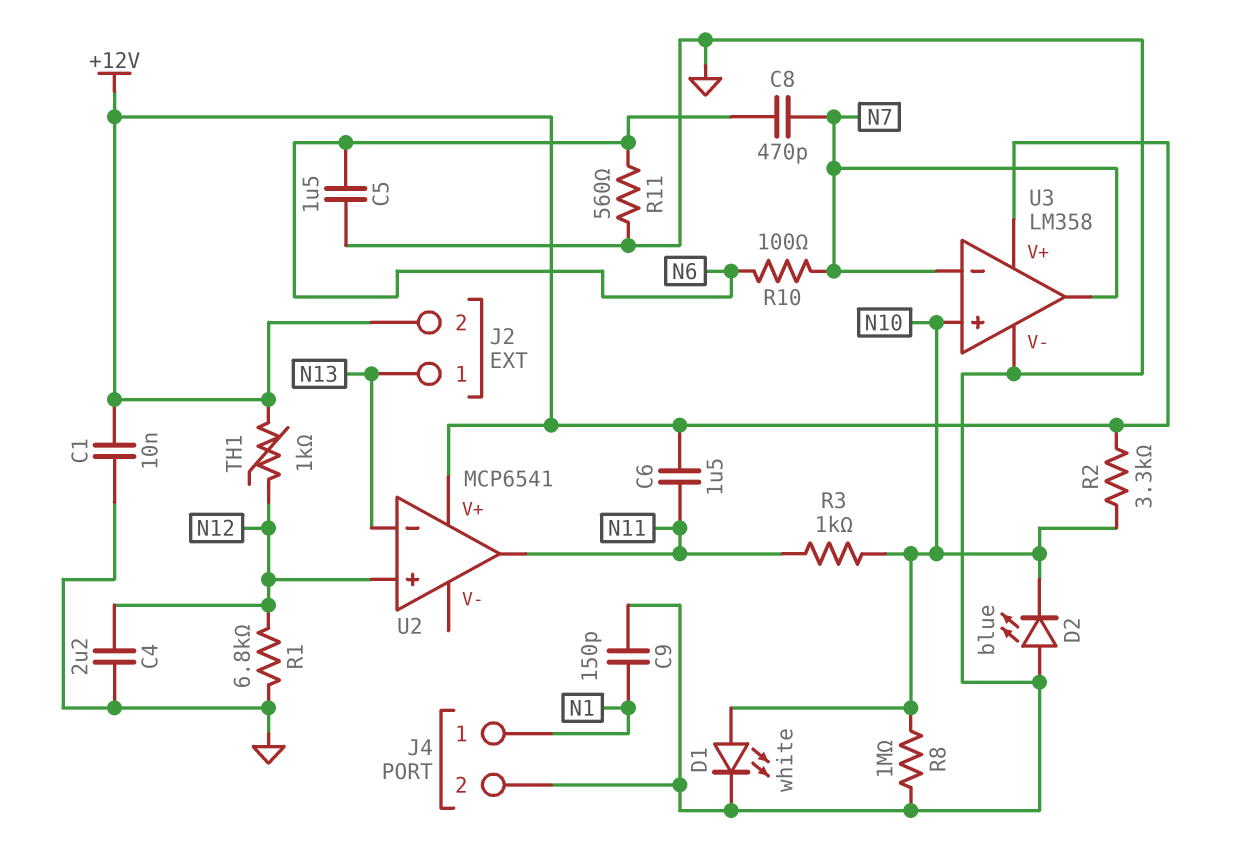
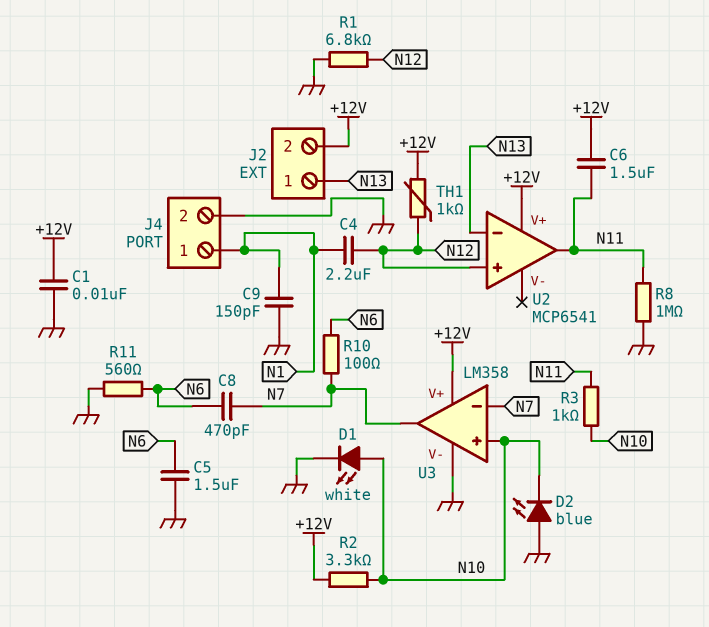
C4: 2.2uF (GND, N12) -> 2.2uF (N1, N12)
R8: 1M (GND, N10) -> 1M (GND, N11)

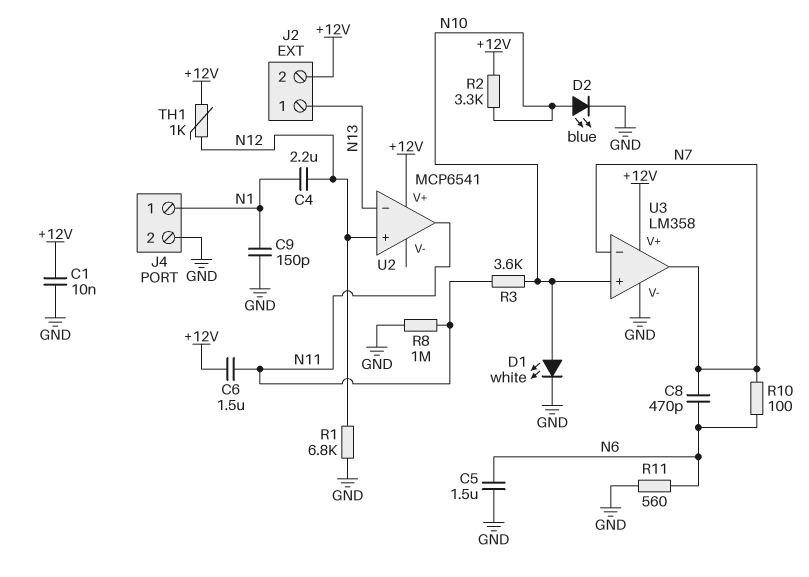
D2: LED blue (A GND, K N10) -> LED blue (A N10, K GND)
R3: 1k (N10, N11) -> 3.6k (N10, N11)

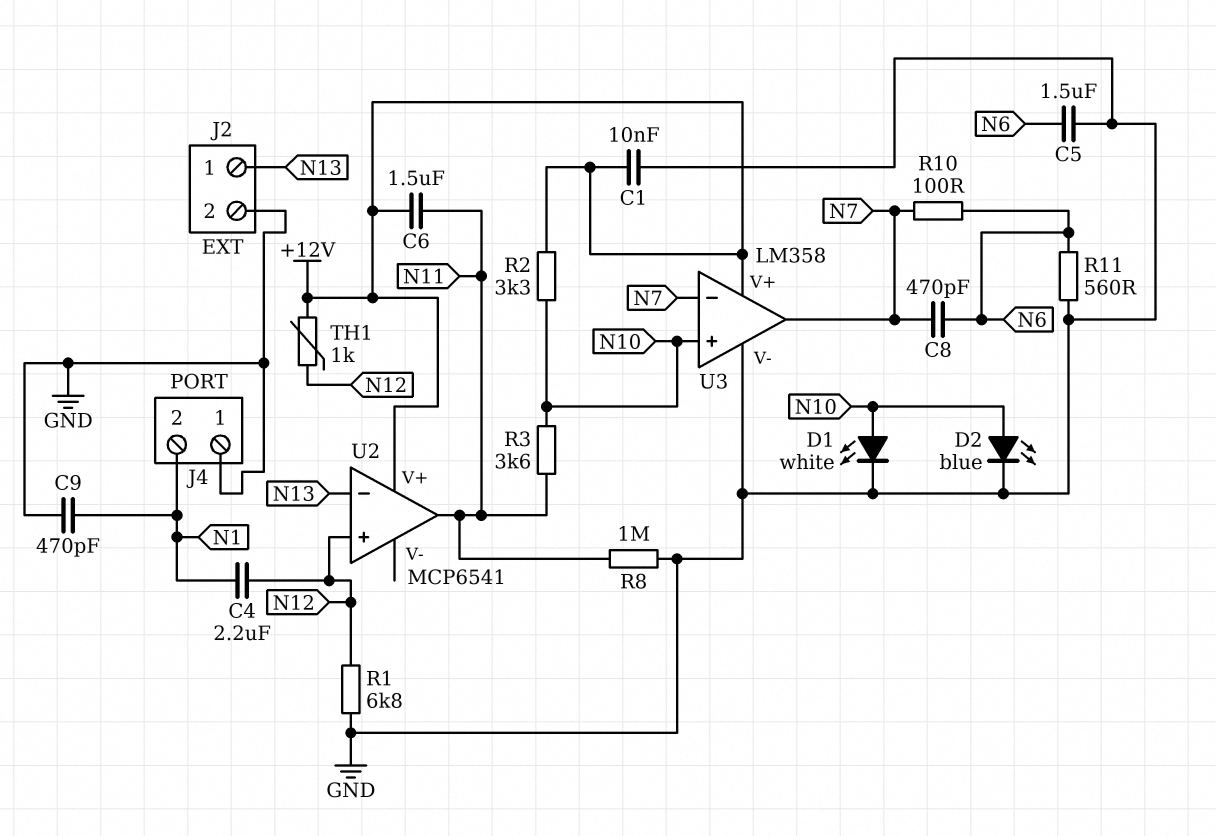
C9: 150pF (GND, N1) -> 470pF (GND, N1)
J2 pin 2: +12V -> GND
J4 pin 1: N1 -> GND
J4 pin 2: GND -> N1

